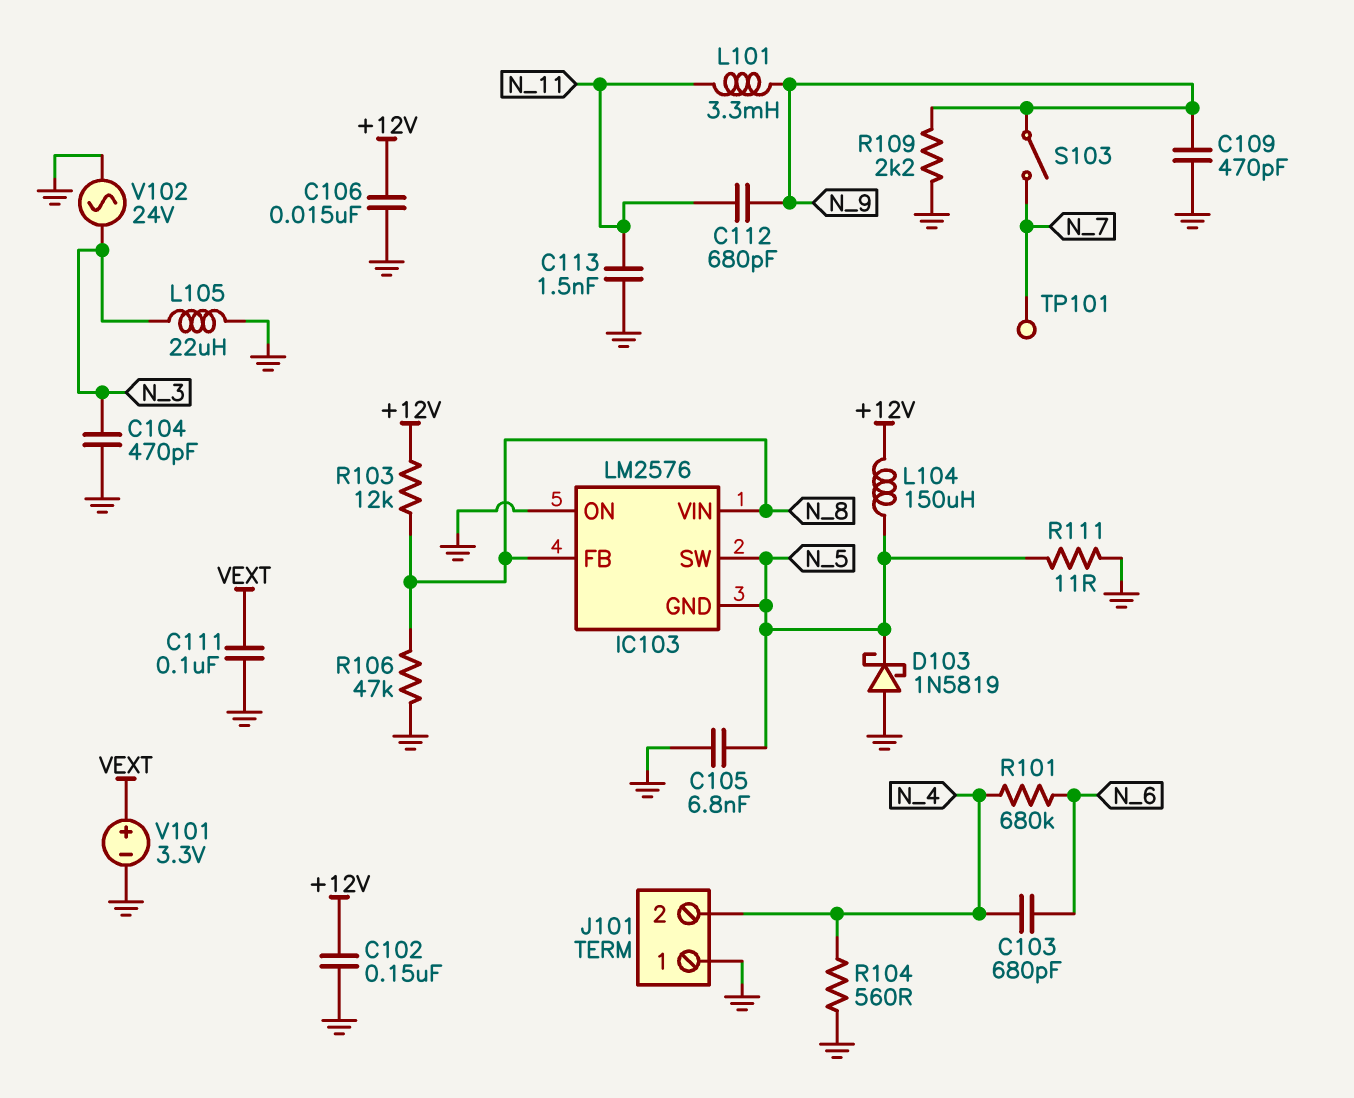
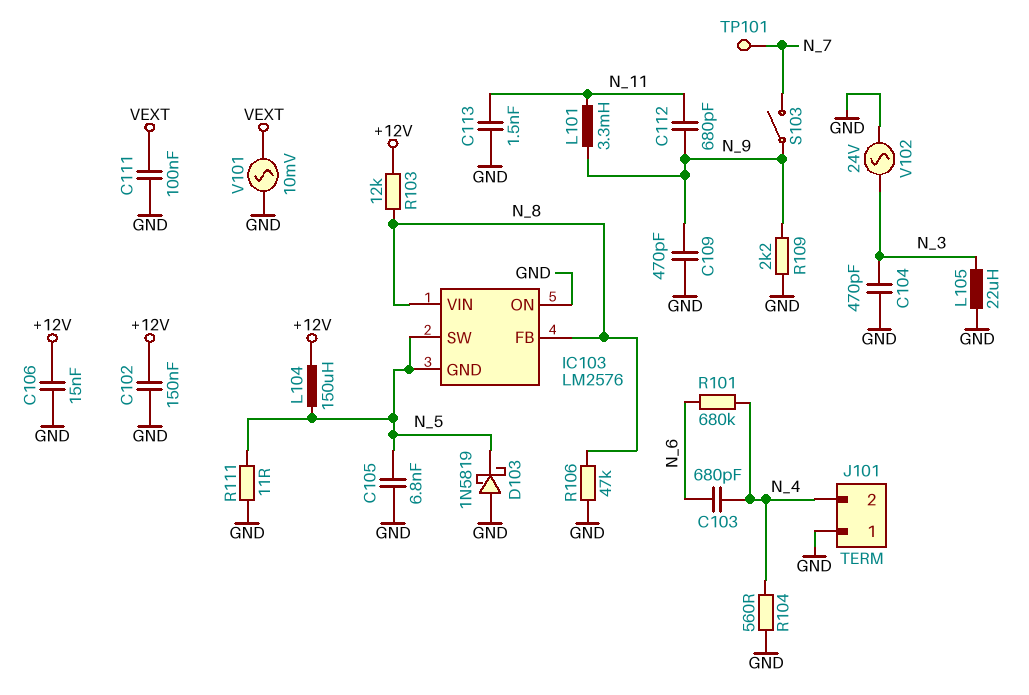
V101: 3.3V (plus VEXT, minus GND) -> AC 10mV (GND, VEXT)

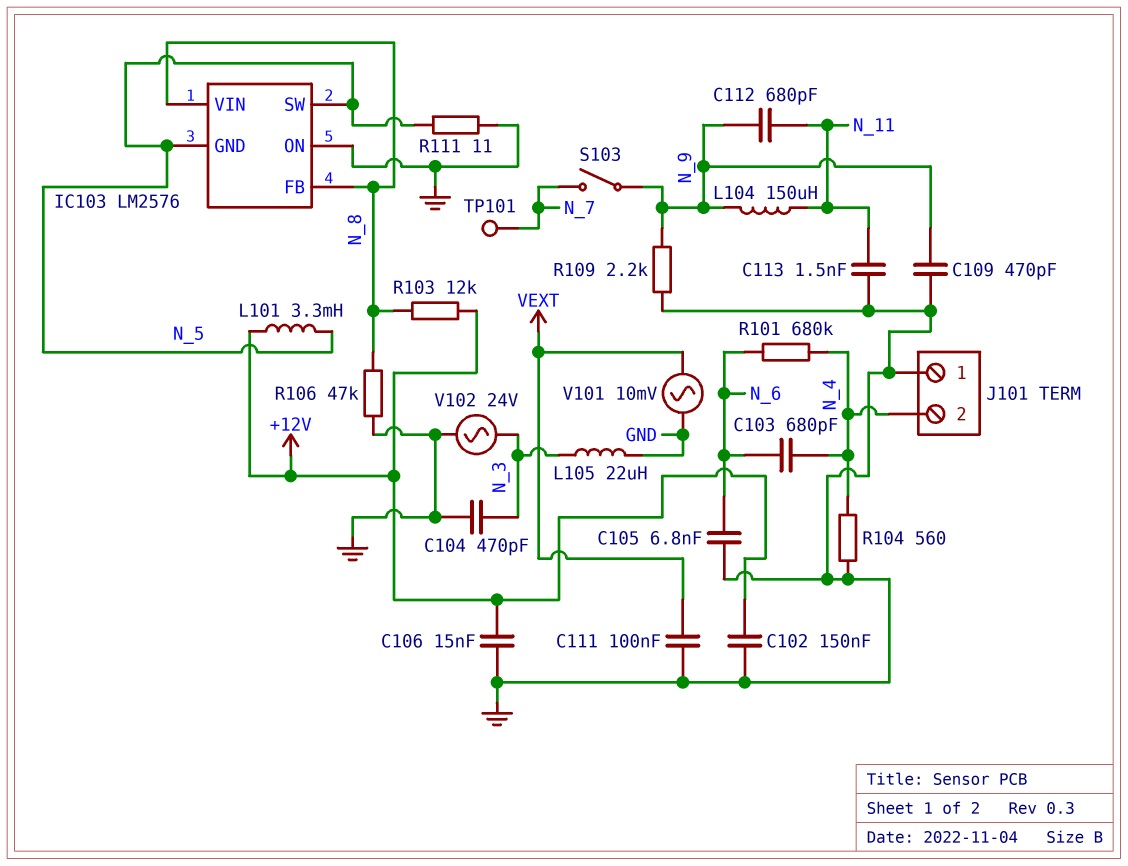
C105: 6.8nF (GND, N_5) -> 6.8nF (GND, N_6)
D103: schottky 1N5819 (A GND, K N_5) -> none
L101: 3.3mH (N_9, N_11) -> 3.3mH (+12V, N_5)
L104: 150uH (+12V, N_5) -> 150uH (N_9, N_11)

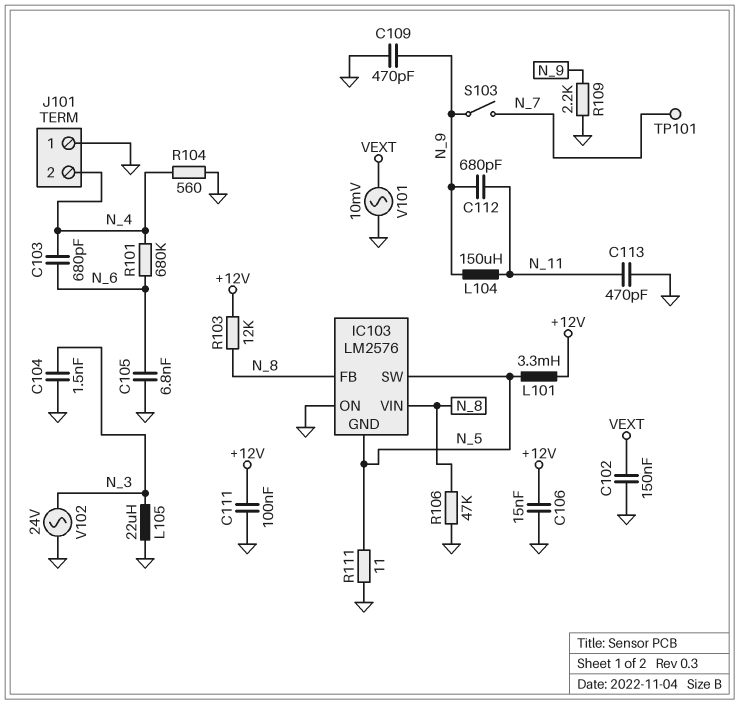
C102: 150nF (+12V, GND) -> 150nF (GND, VEXT)
C104: 470pF (GND, N_3) -> 1.5nF (GND, N_3)
C111: 100nF (GND, VEXT) -> 100nF (+12V, GND)
C113: 1.5nF (GND, N_11) -> 470pF (GND, N_11)

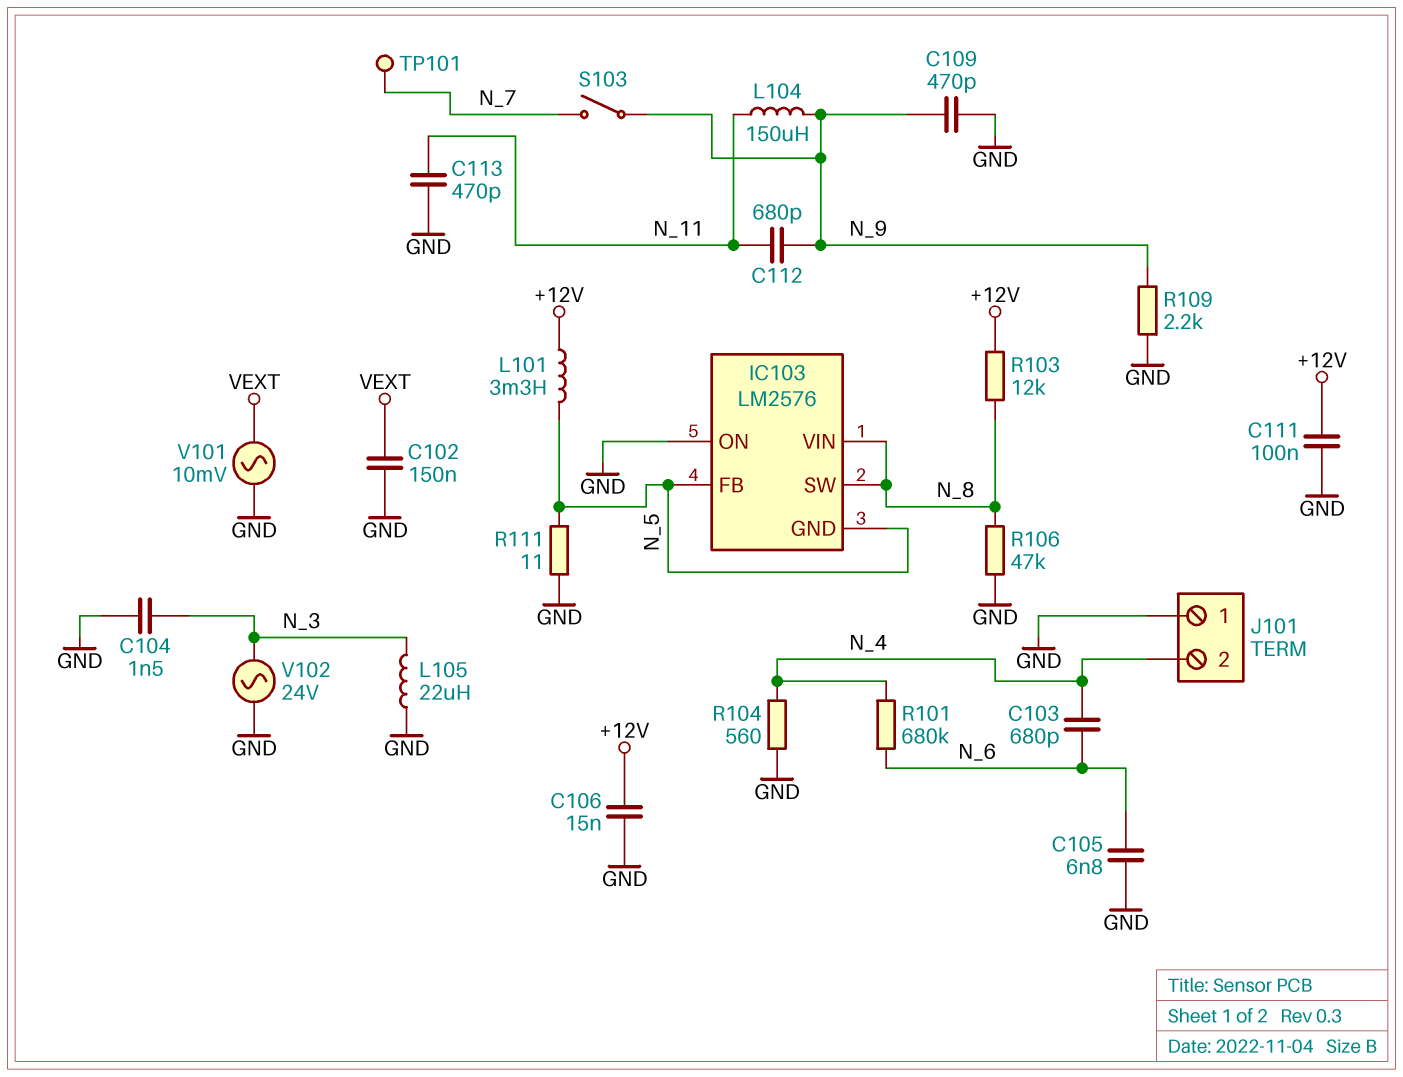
IC103 pin FB: N_8 -> N_5
IC103 pin SW: N_5 -> N_8

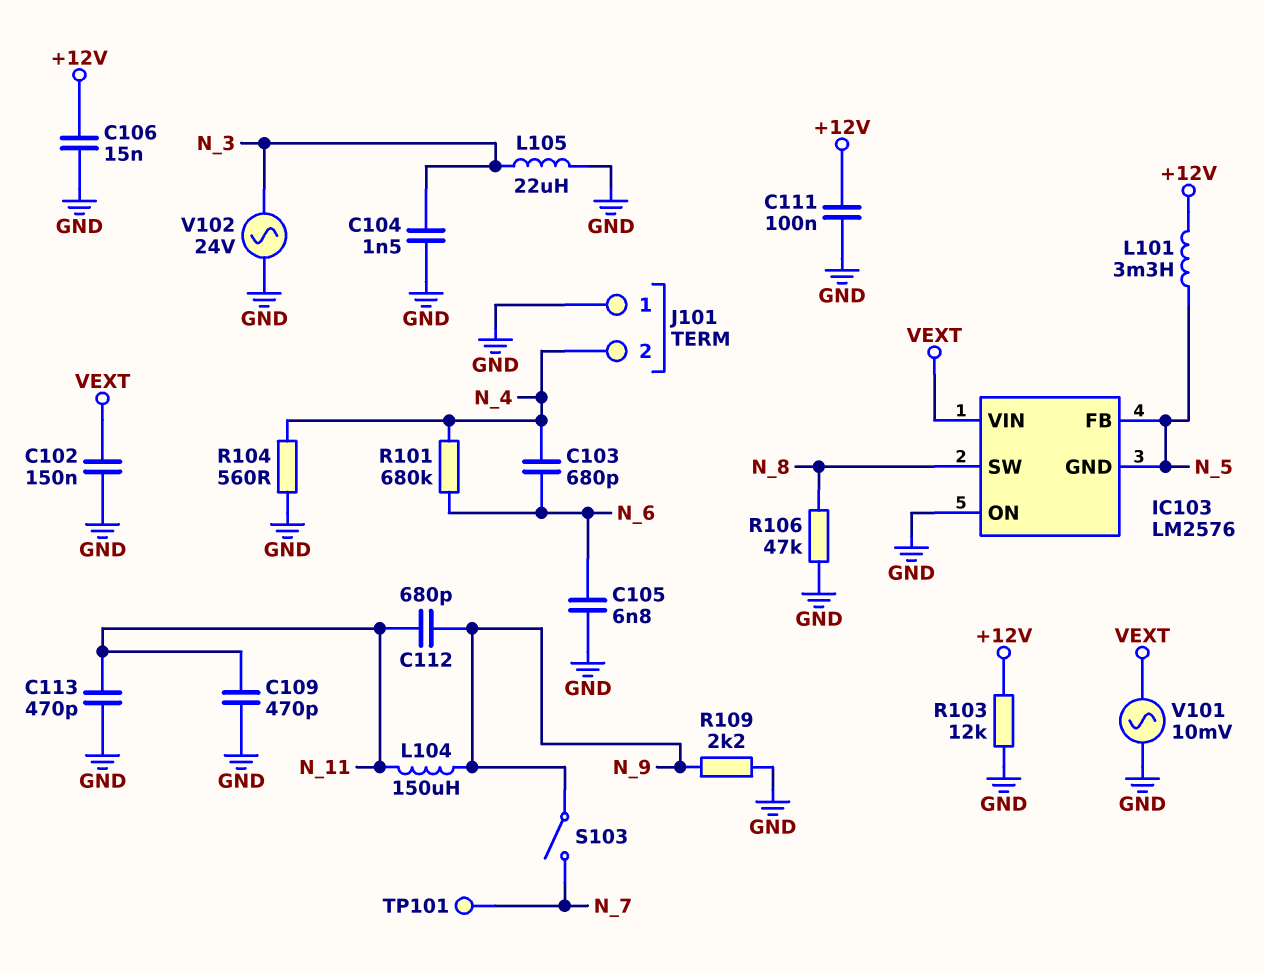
C109: 470pF (GND, N_9) -> 470pF (GND, N_11)
IC103 pin VIN: N_8 -> VEXT
R103: 12k (+12V, N_8) -> 12k (+12V, GND)
R111: 11 (GND, N_5) -> none

